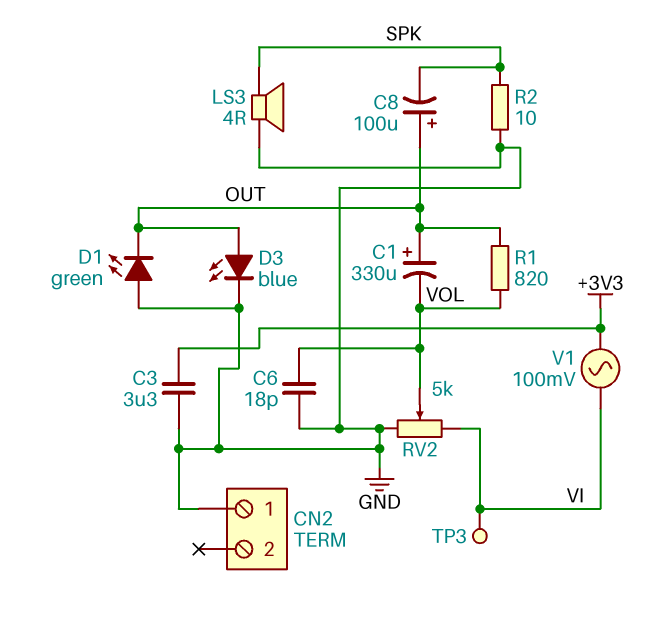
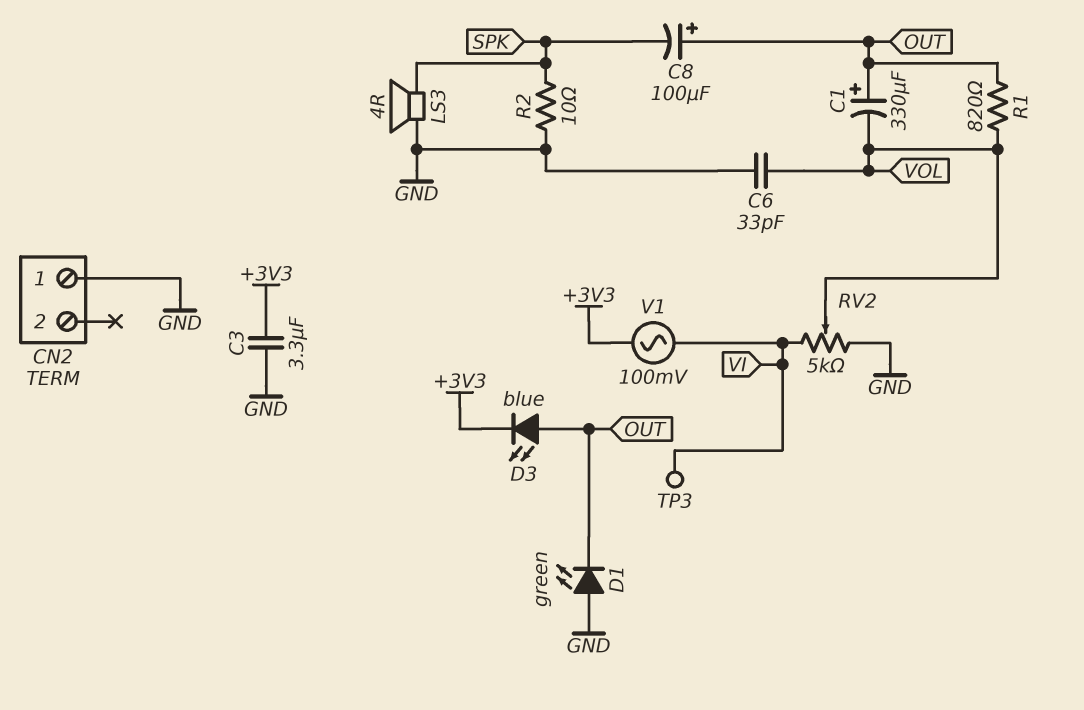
C6: 18pF (GND, VOL) -> 33pF (GND, VOL)
D3: LED blue (A OUT, K GND) -> LED blue (A OUT, K +3V3)

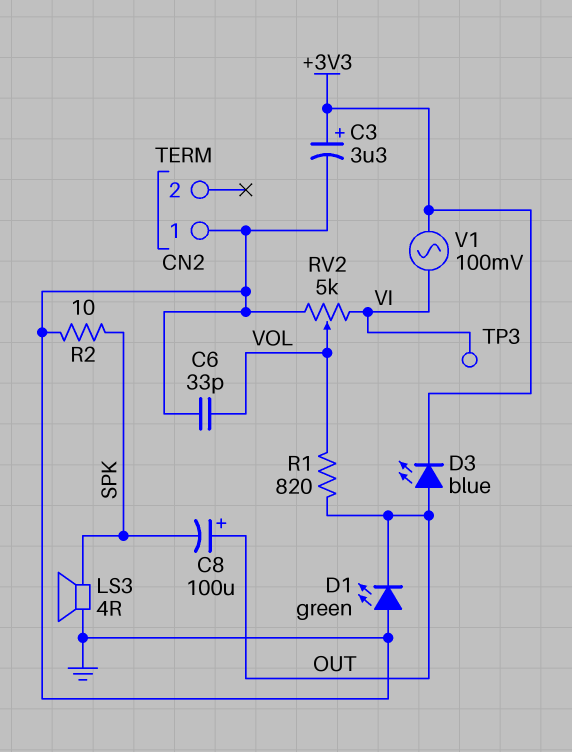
C1: 330uF (plus OUT, minus VOL) -> none
C3: 3.3uF (+3V3, GND) -> 3.3uF (plus +3V3, minus GND)

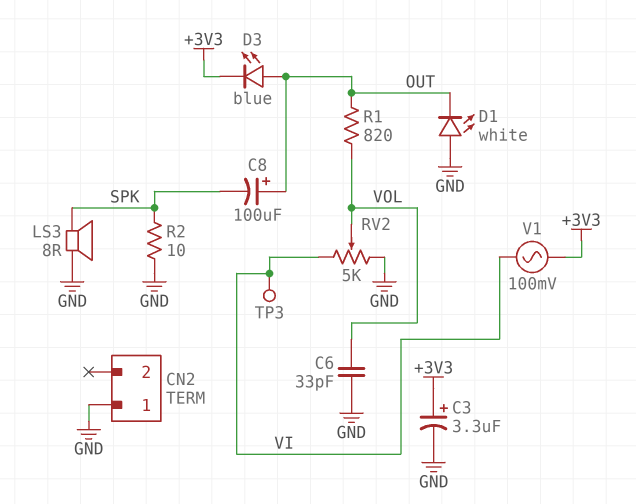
D1: LED green (A GND, K OUT) -> LED white (A GND, K OUT)
LS3: speaker 4R (GND, SPK) -> speaker 8R (GND, SPK)

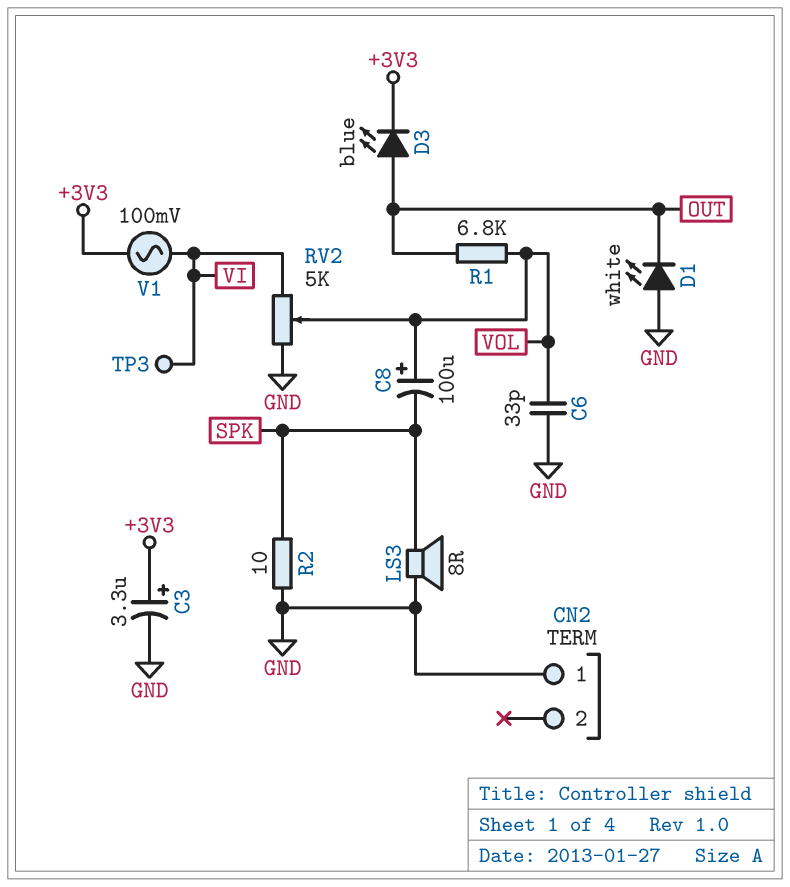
C8: 100uF (plus OUT, minus SPK) -> 100uF (plus VOL, minus SPK)
R1: 820 (OUT, VOL) -> 6.8k (OUT, VOL)

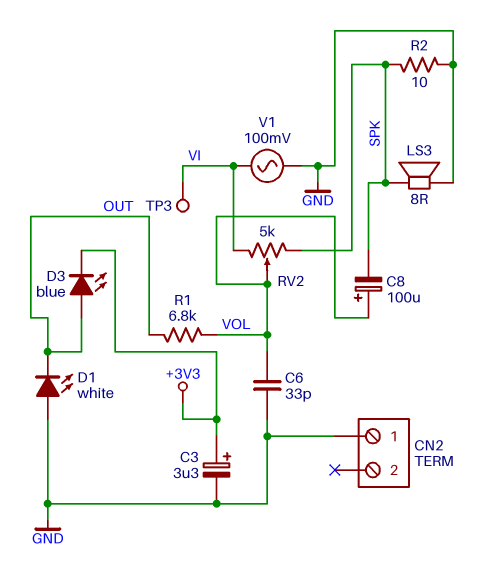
RV2: 5k (GND, VI, wiper VOL) -> 5k (SPK, VI, wiper VOL)
V1: AC 100mV (+3V3, VI) -> AC 100mV (GND, VI)

